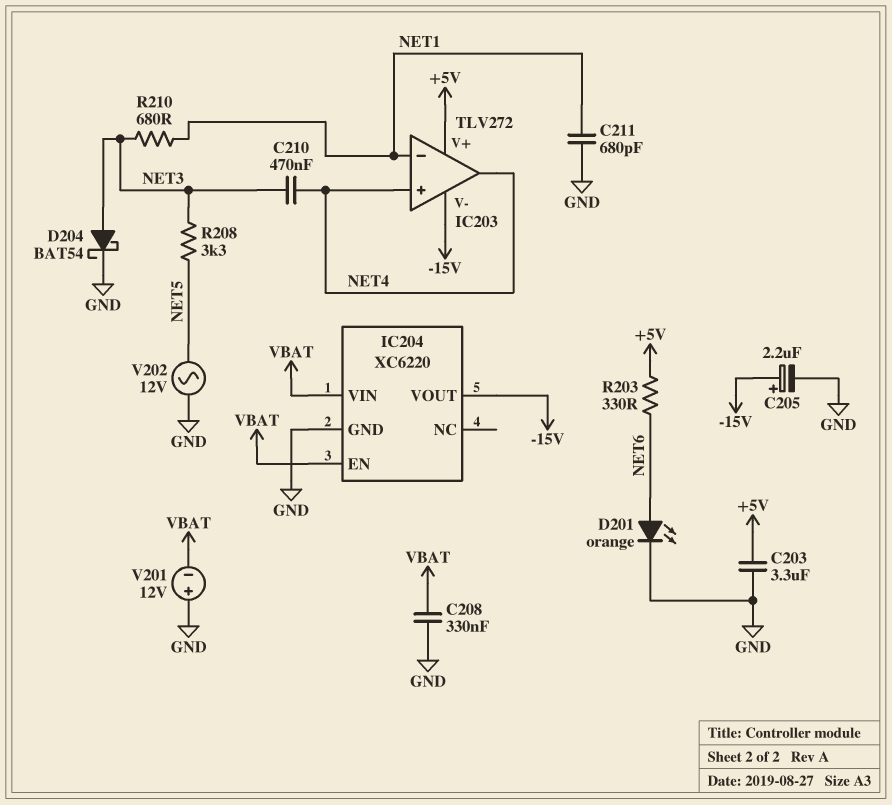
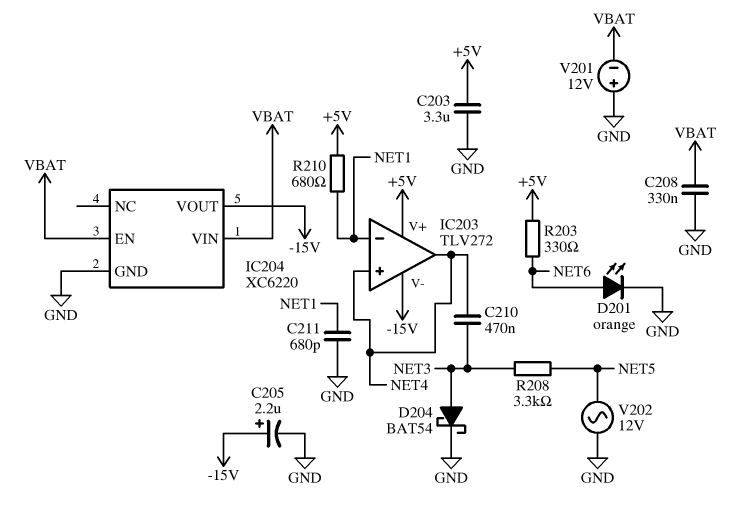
R210: 680 (NET1, NET3) -> 680 (+5V, NET1)

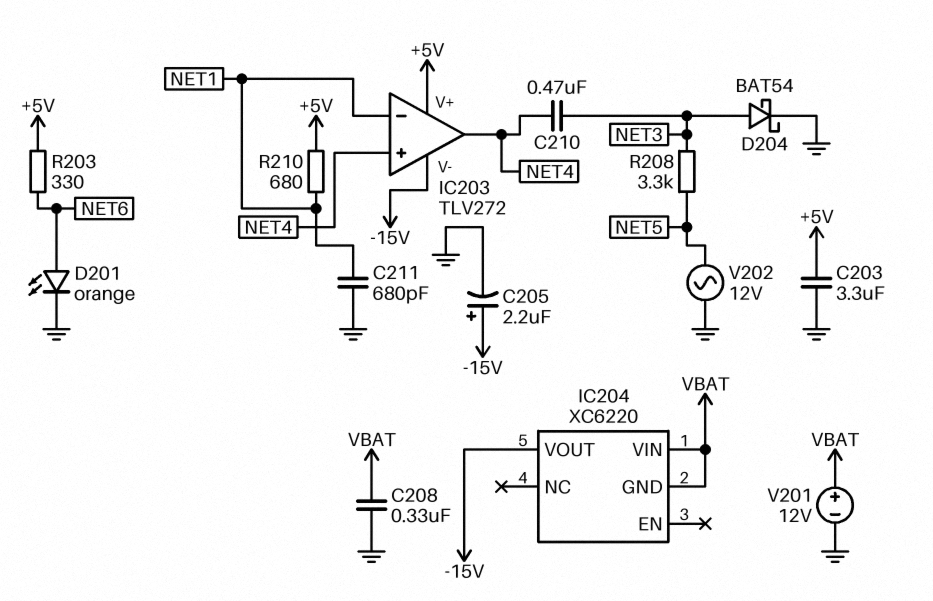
IC204 pin EN: VBAT -> none
IC204 pin GND: GND -> VBAT
V201: 12V (plus GND, minus VBAT) -> 12V (plus VBAT, minus GND)

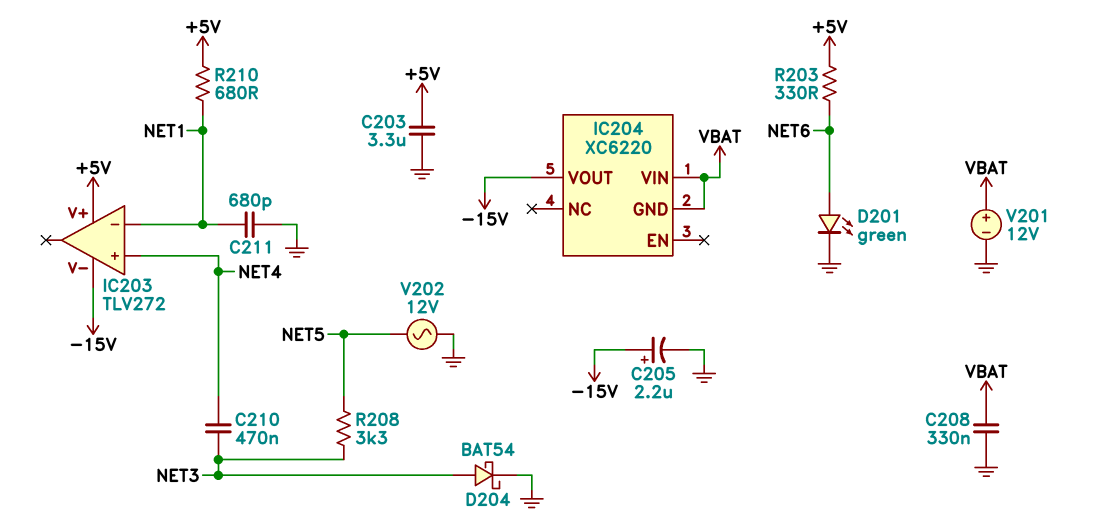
D201: LED orange (A NET6, K GND) -> LED green (A NET6, K GND)
IC203 pin out: NET4 -> none

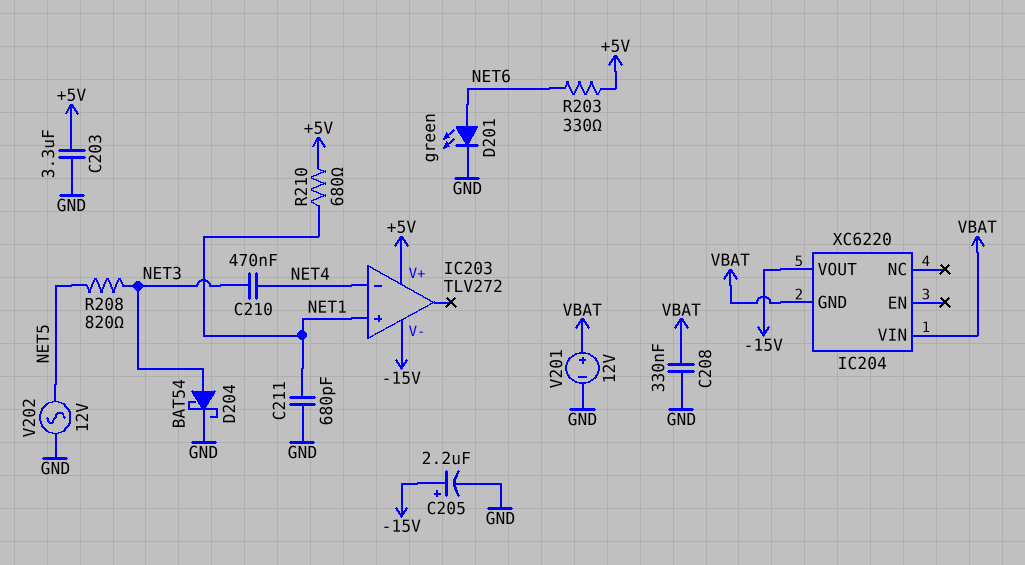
IC203 pin in+: NET4 -> NET1
IC203 pin in-: NET1 -> NET4
R208: 3.3k (NET3, NET5) -> 820 (NET3, NET5)

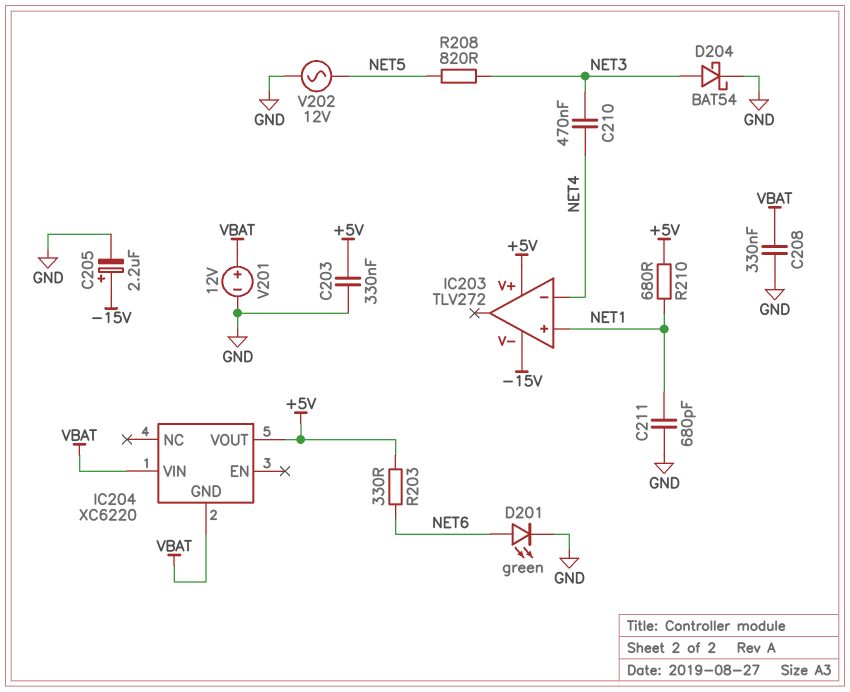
C203: 3.3uF (+5V, GND) -> 330nF (+5V, GND)
IC204 pin VOUT: -15V -> +5V

